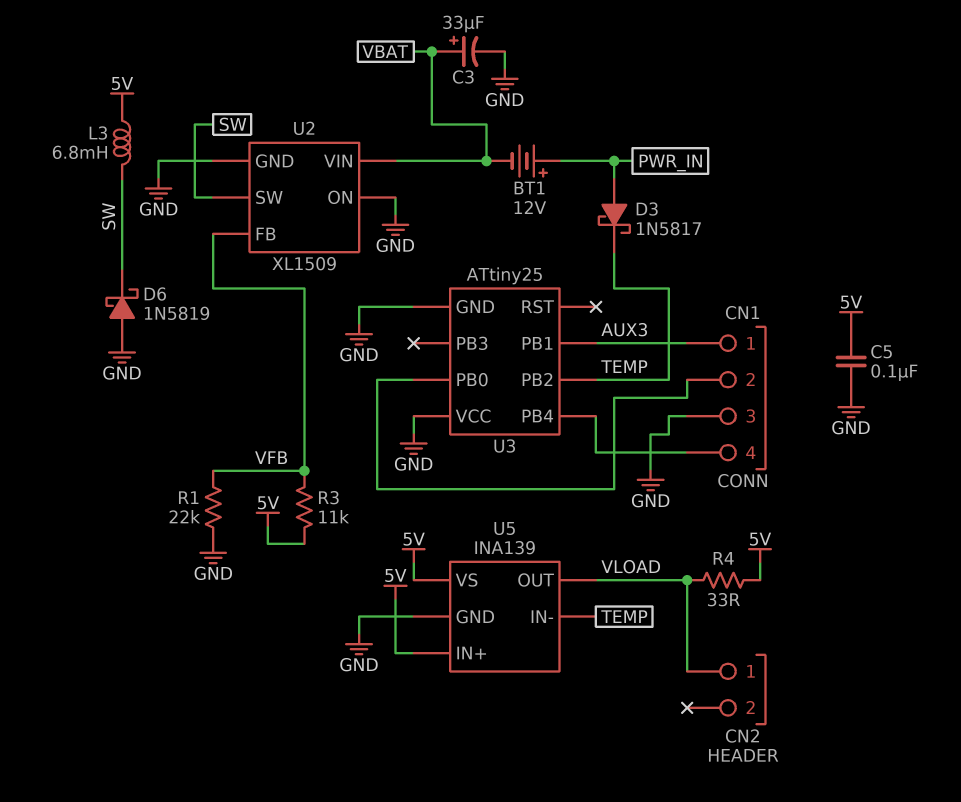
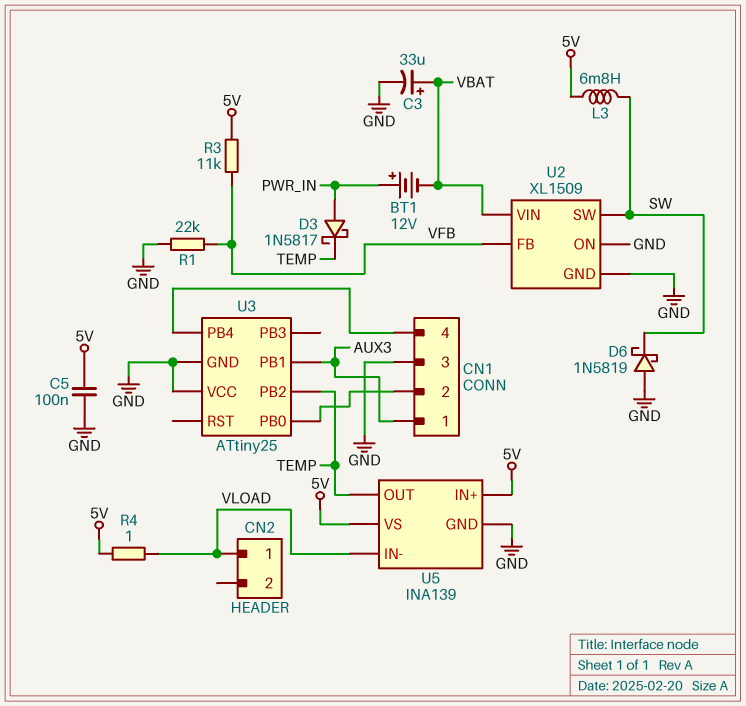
R4: 33 (5V, VLOAD) -> 1 (5V, VLOAD)
U5 pin IN-: TEMP -> VLOAD
U5 pin OUT: VLOAD -> TEMP

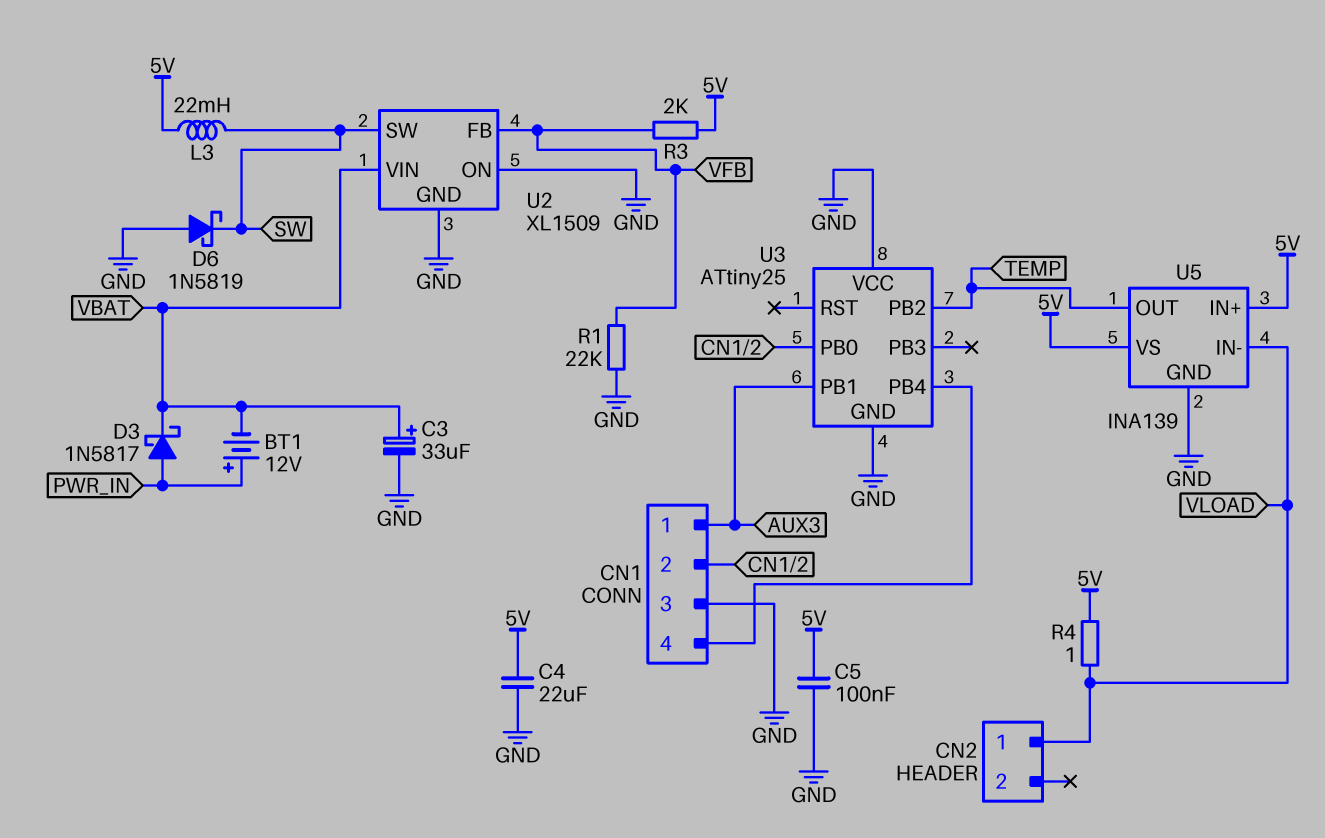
C4: none -> 22uF (5V, GND)
D3: schottky 1N5817 (A PWR_IN, K TEMP) -> schottky 1N5817 (A PWR_IN, K VBAT)
L3: 6.8mH (5V, SW) -> 22mH (5V, SW)
R3: 11k (5V, VFB) -> 2k (5V, VFB)

